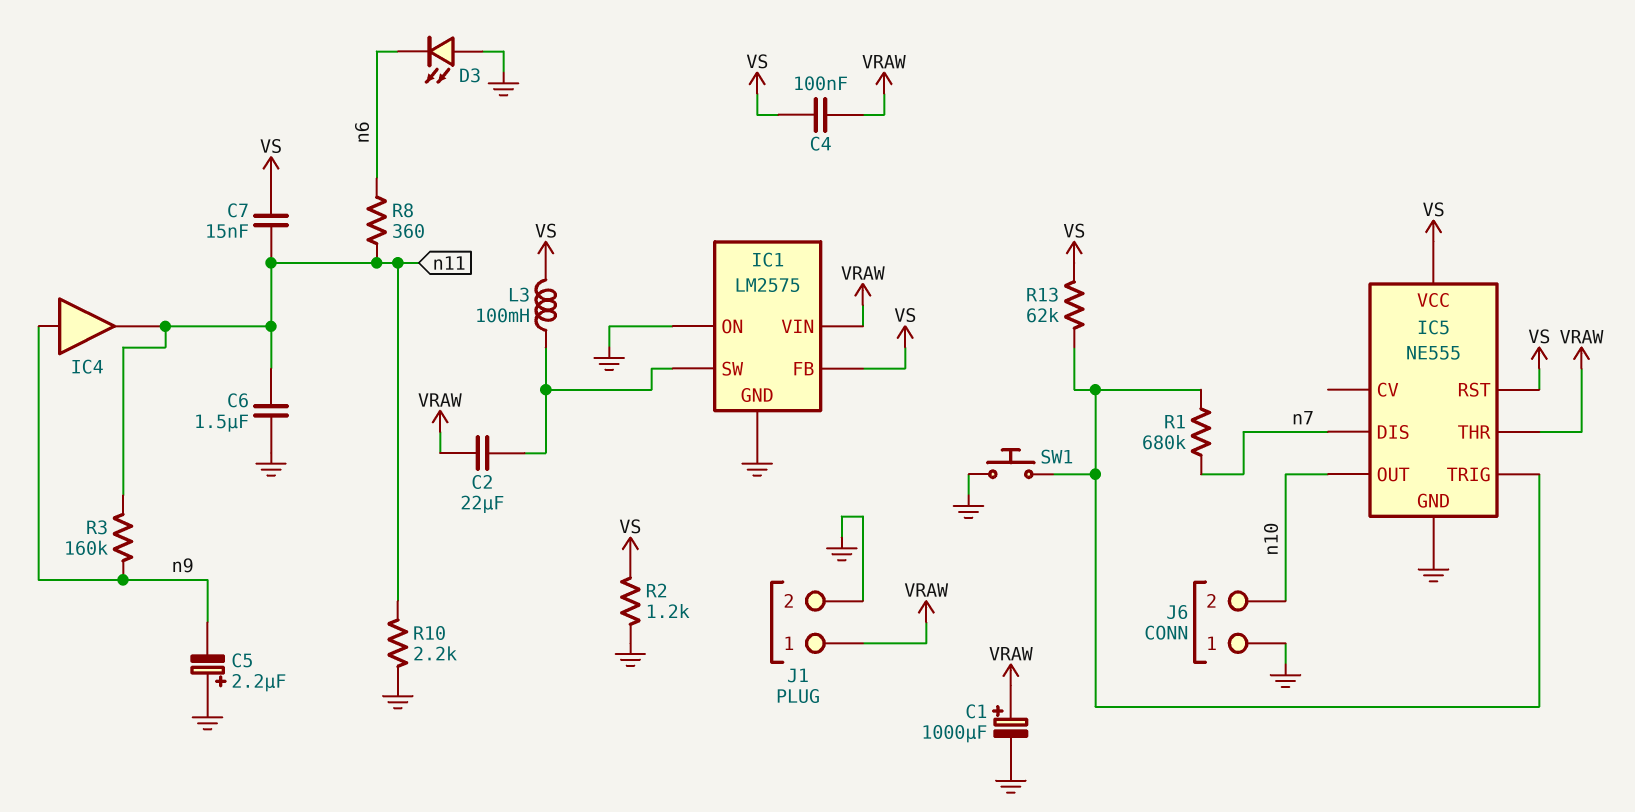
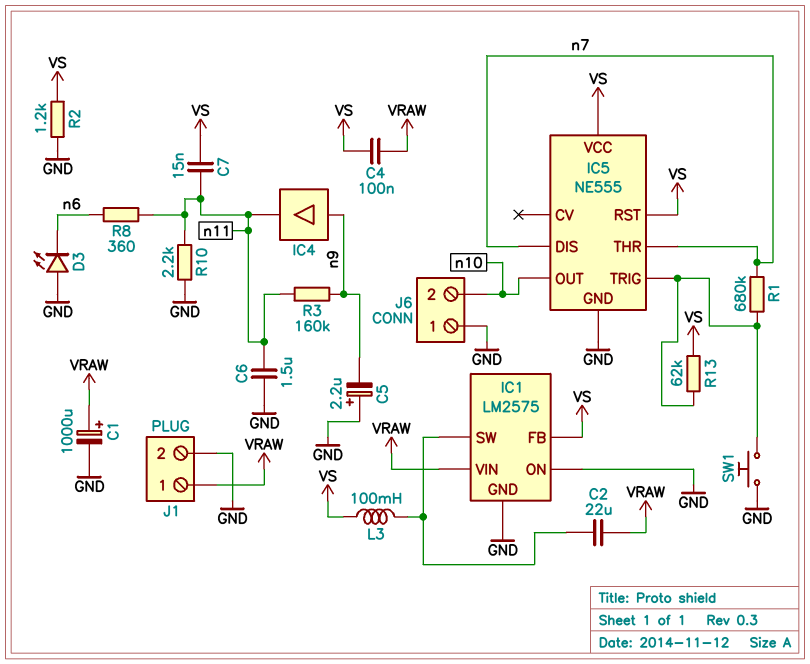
IC5 pin THR: VRAW -> n7

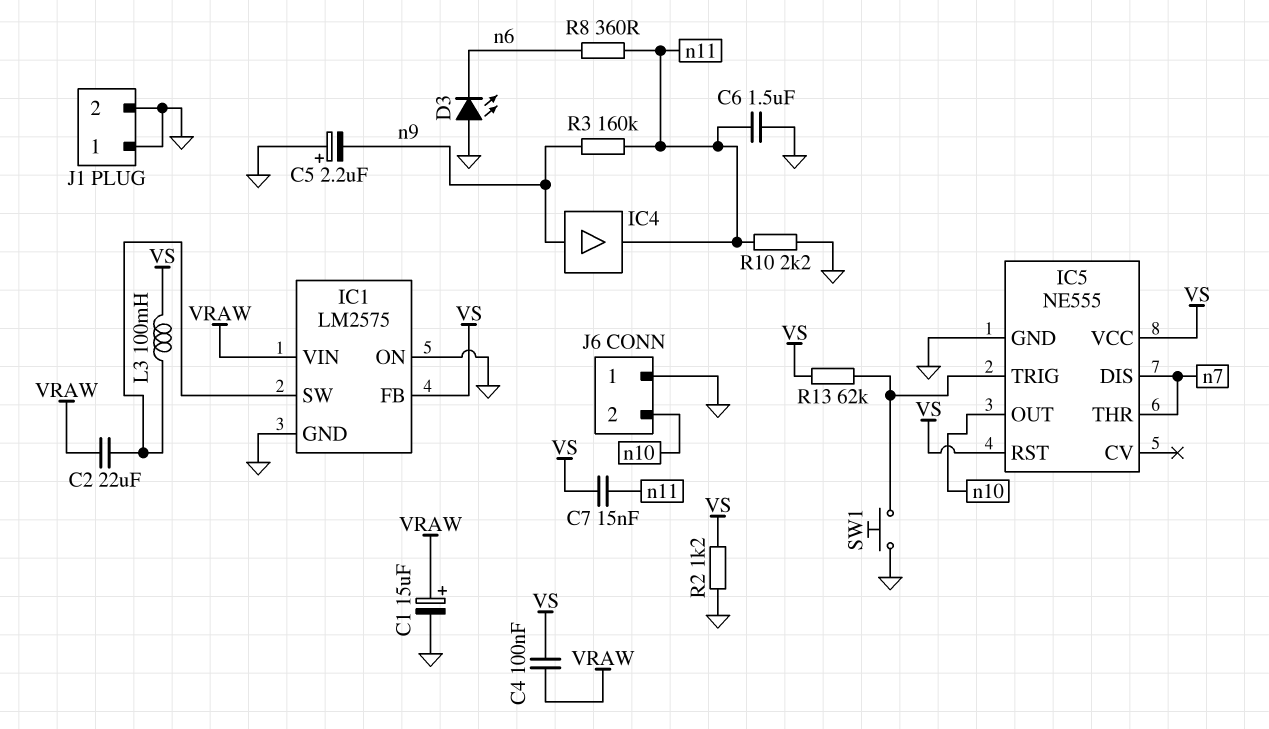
C1: 1000uF (plus VRAW, minus GND) -> 15uF (plus VRAW, minus GND)
J1 pin 1: VRAW -> GND
R1: 680k (IC5/TRIG, n7) -> none

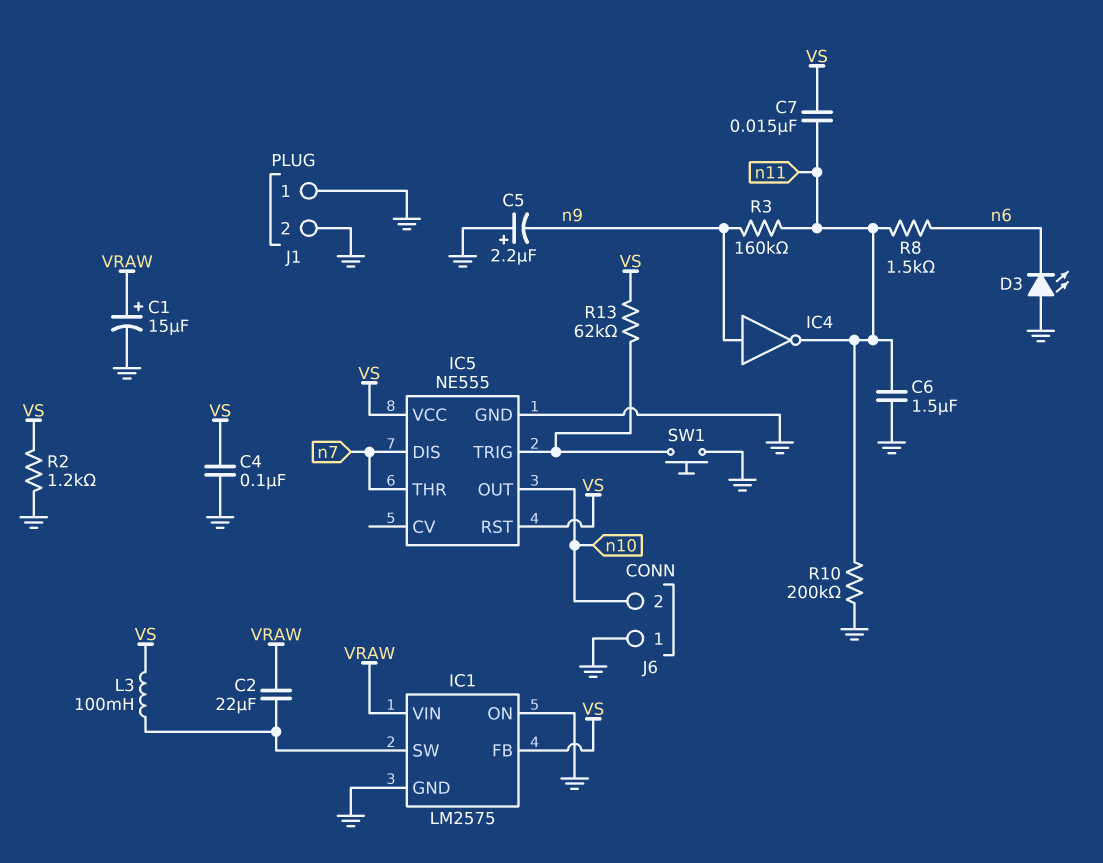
C4: 100nF (VRAW, VS) -> 100nF (GND, VS)
IC4: buffer (in n9, out n11) -> NOT (in n9, out n11)
R8: 360 (n6, n11) -> 1.5k (n6, n11)
R10: 2.2k (GND, n11) -> 200k (GND, n11)

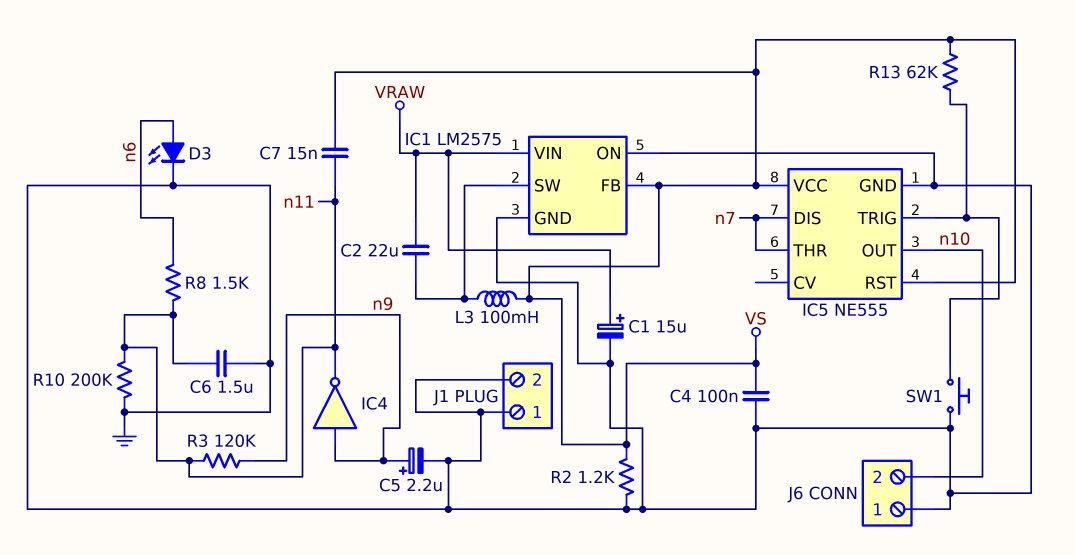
C5: 2.2uF (plus GND, minus n9) -> 2.2uF (plus n9, minus GND)
D3: LED (A GND, K n6) -> LED (A n6, K GND)
R3: 160k (n9, n11) -> 120k (n9, n11)

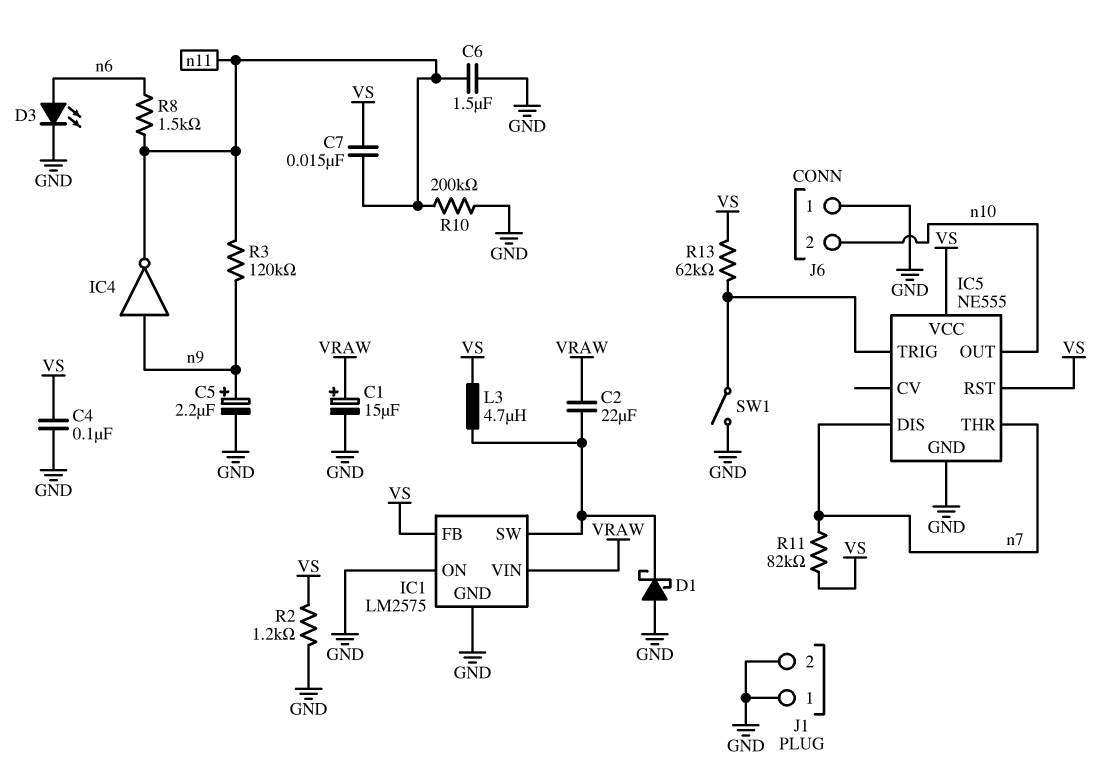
D1: none -> schottky (A GND, K IC1/SW)
L3: 100mH (IC1/SW, VS) -> 4.7uH (IC1/SW, VS)
R11: none -> 82k (VS, n7)
SW1: button (GND, IC5/TRIG) -> switch (GND, IC5/TRIG)

